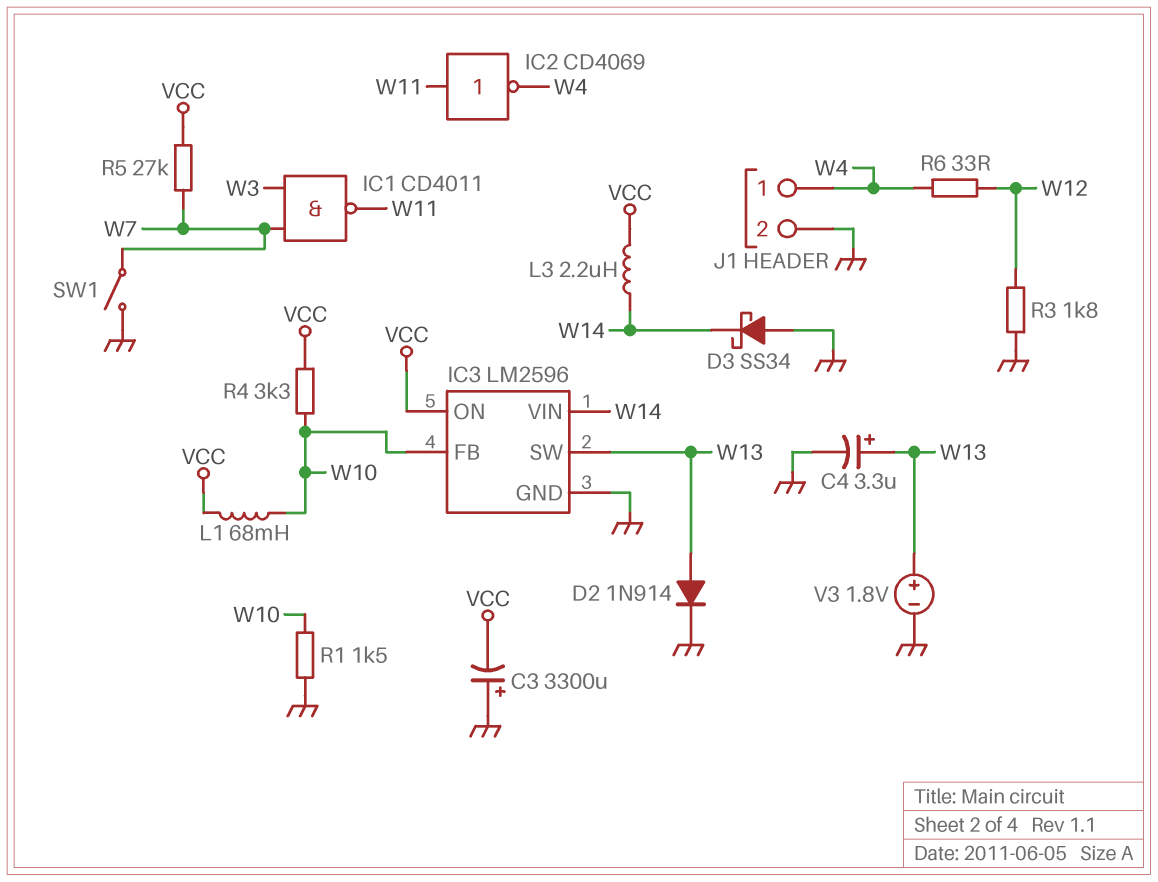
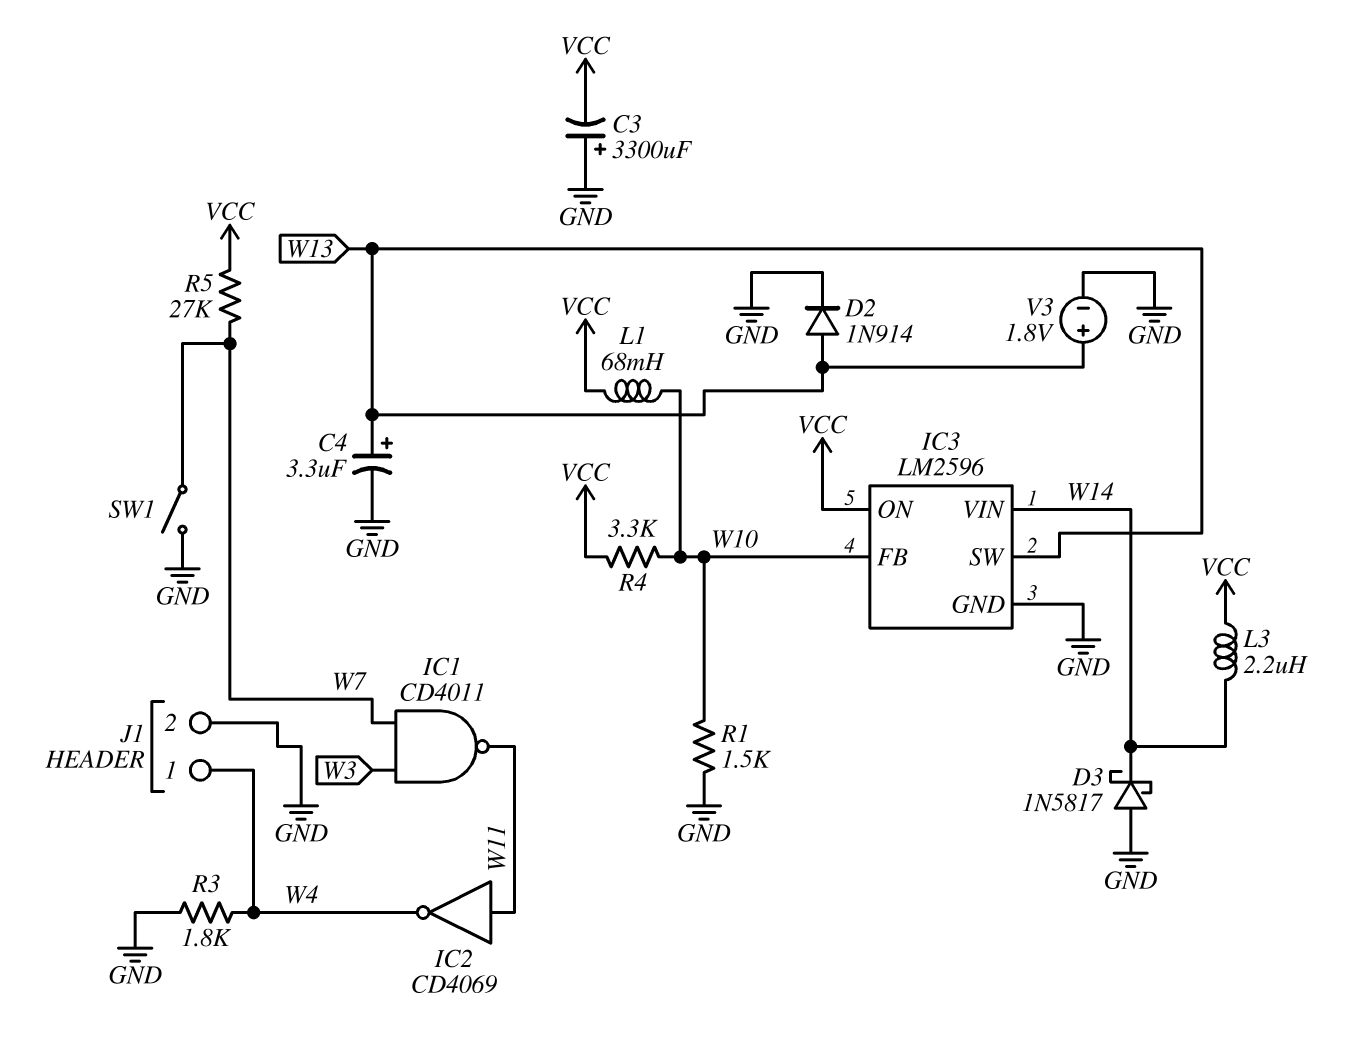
D3: schottky SS34 (A GND, K W14) -> schottky 1N5817 (A GND, K W14)
R3: 1.8k (GND, W12) -> 1.8k (GND, W4)
R6: 33 (W4, W12) -> none

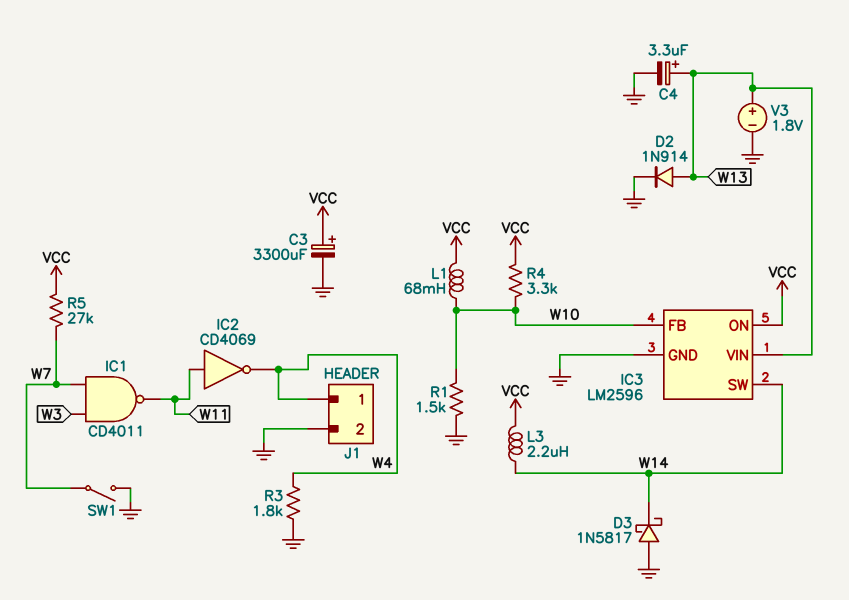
C3: 3300uF (plus GND, minus VCC) -> 3300uF (plus VCC, minus GND)
IC3 pin SW: W13 -> W14
IC3 pin VIN: W14 -> W13

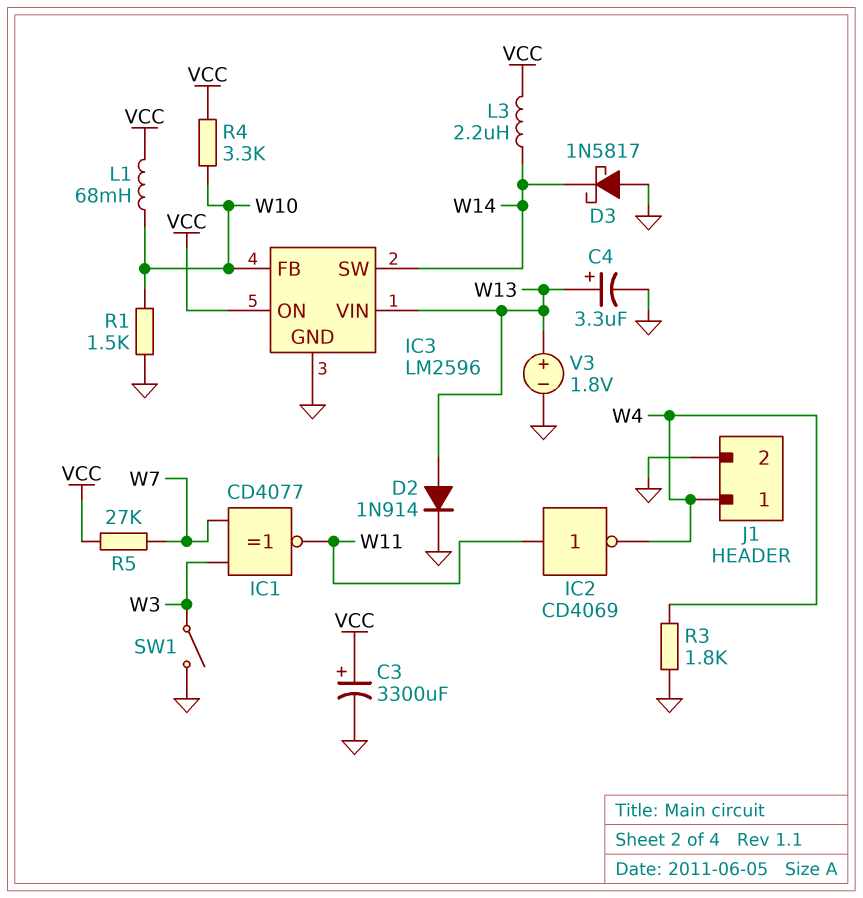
IC1: NAND CD4011 (in W3, in W7, out W11) -> XNOR CD4077 (in W3, in W7, out W11)
SW1: switch (GND, W7) -> switch (GND, W3)

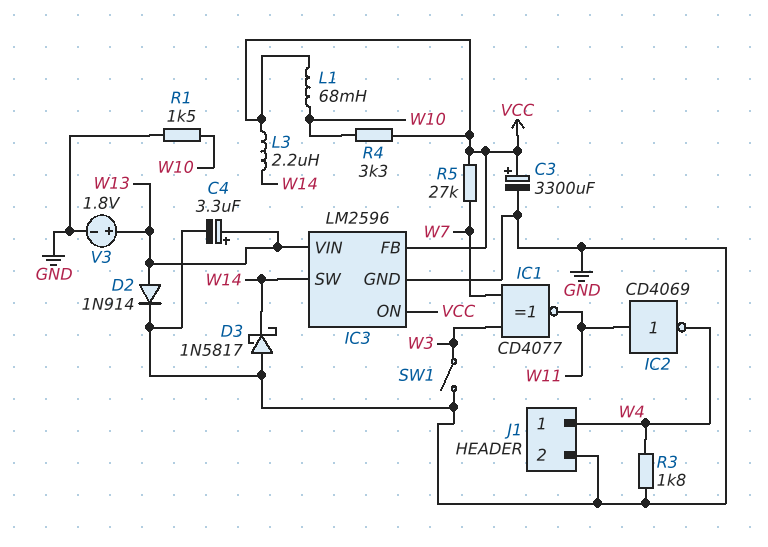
IC3 pin FB: W10 -> VCC

